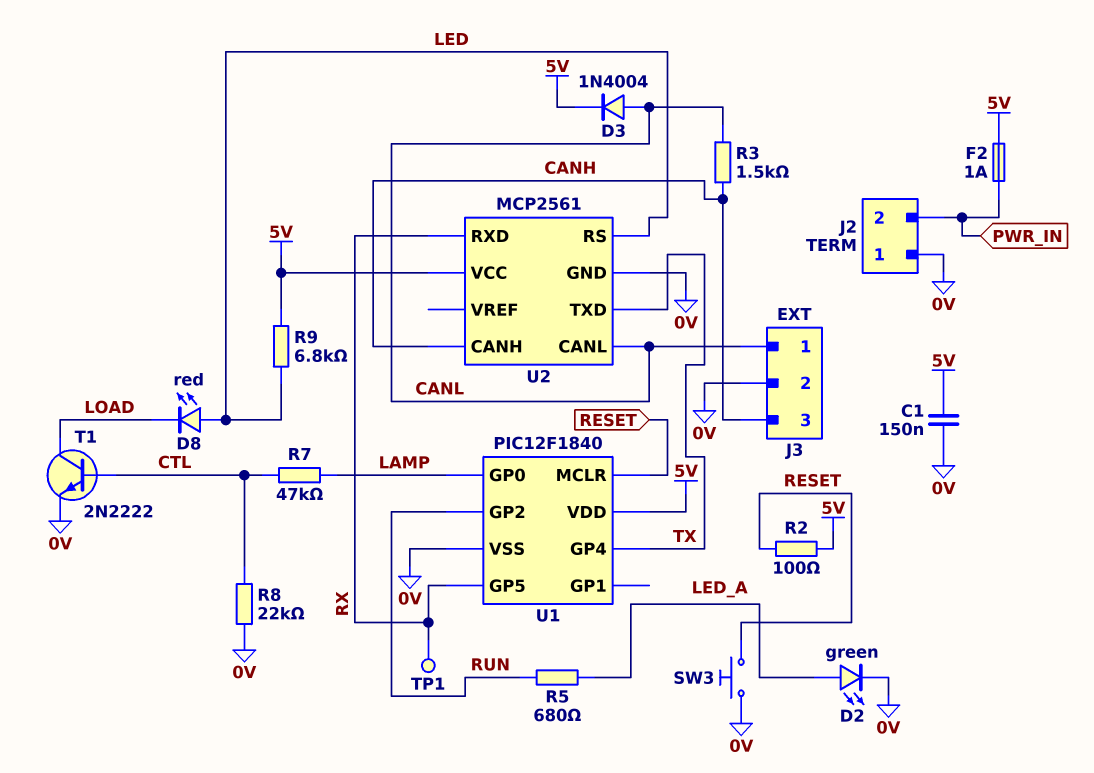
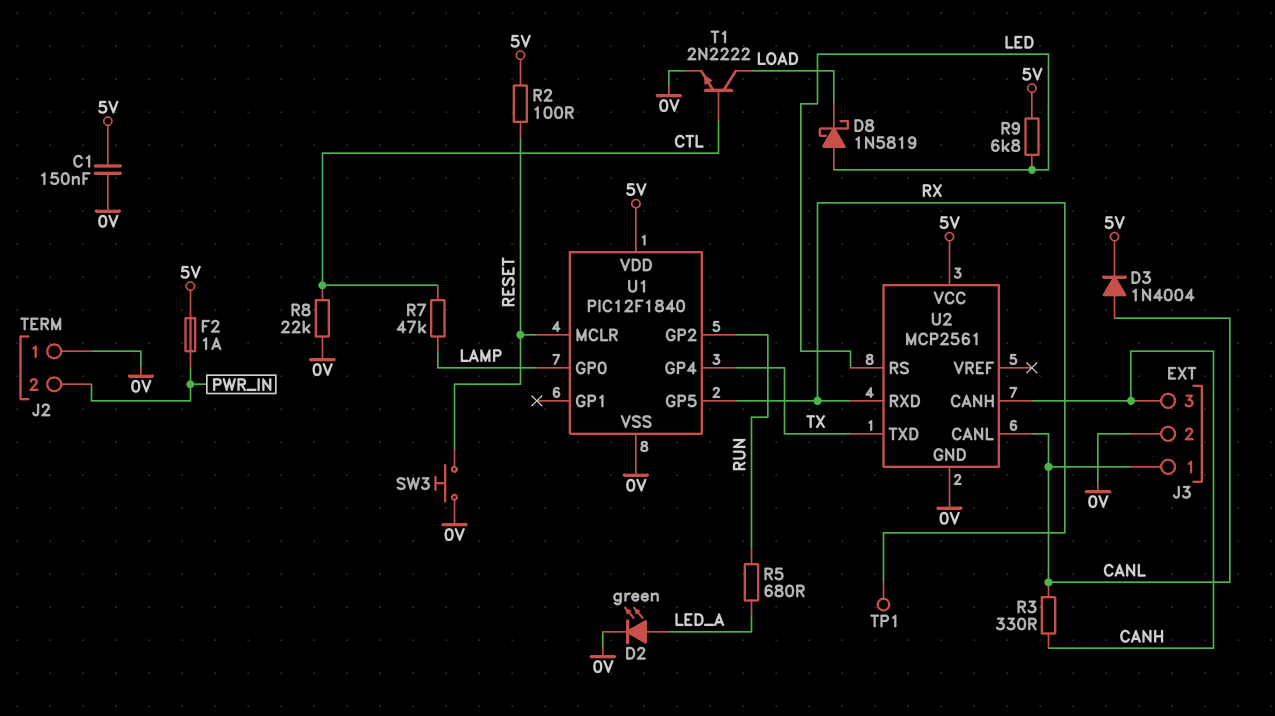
D8: LED red (A LED, K LOAD) -> schottky 1N5819 (A LED, K LOAD)
R3: 1.5k (CANH, CANL) -> 330 (CANH, CANL)

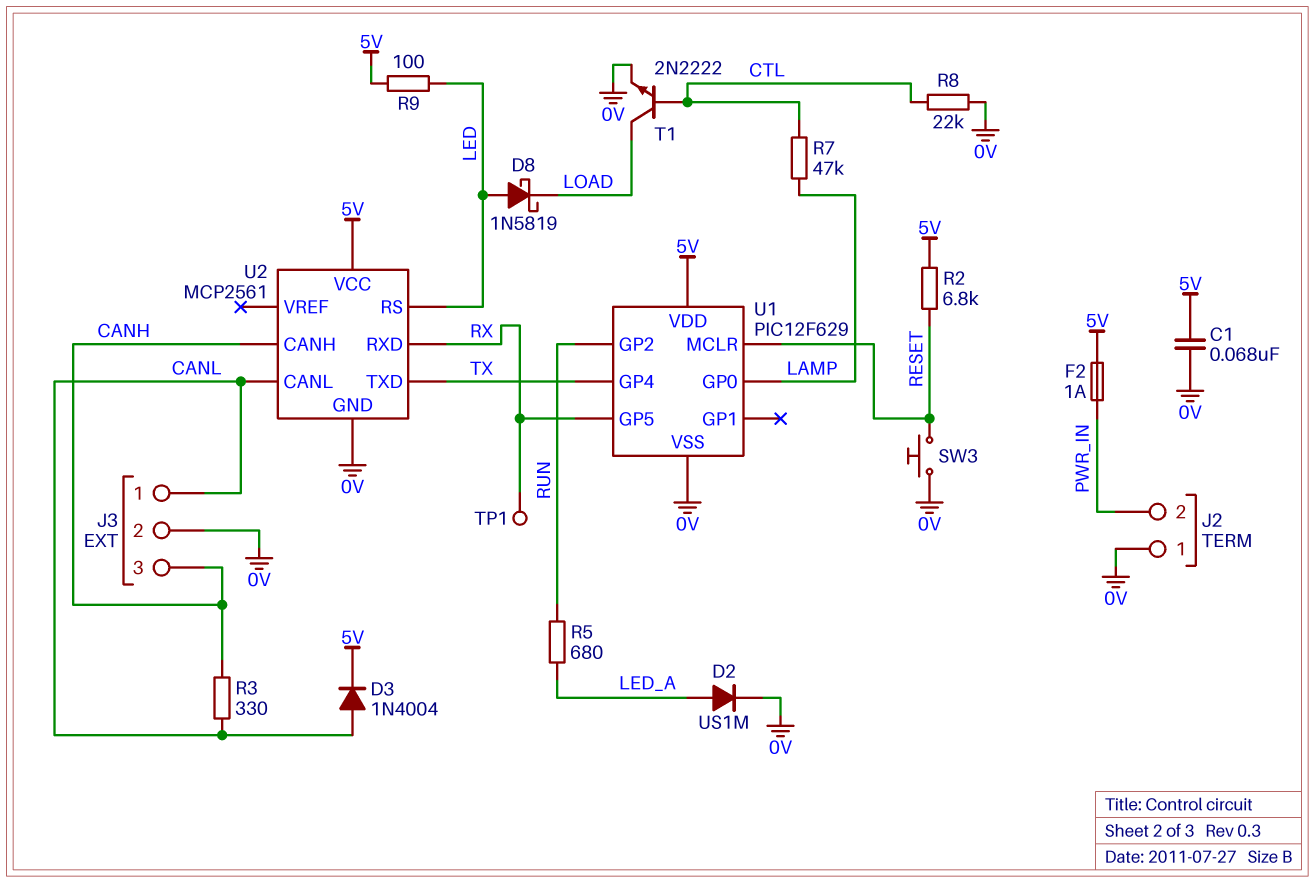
C1: 150nF (0V, 5V) -> 68nF (0V, 5V)
D2: LED green (A LED_A, K 0V) -> diode US1M (A LED_A, K 0V)
R2: 100 (5V, RESET) -> 6.8k (5V, RESET)
R9: 6.8k (5V, LED) -> 100 (5V, LED)
U1: PIC12F1840 -> PIC12F629

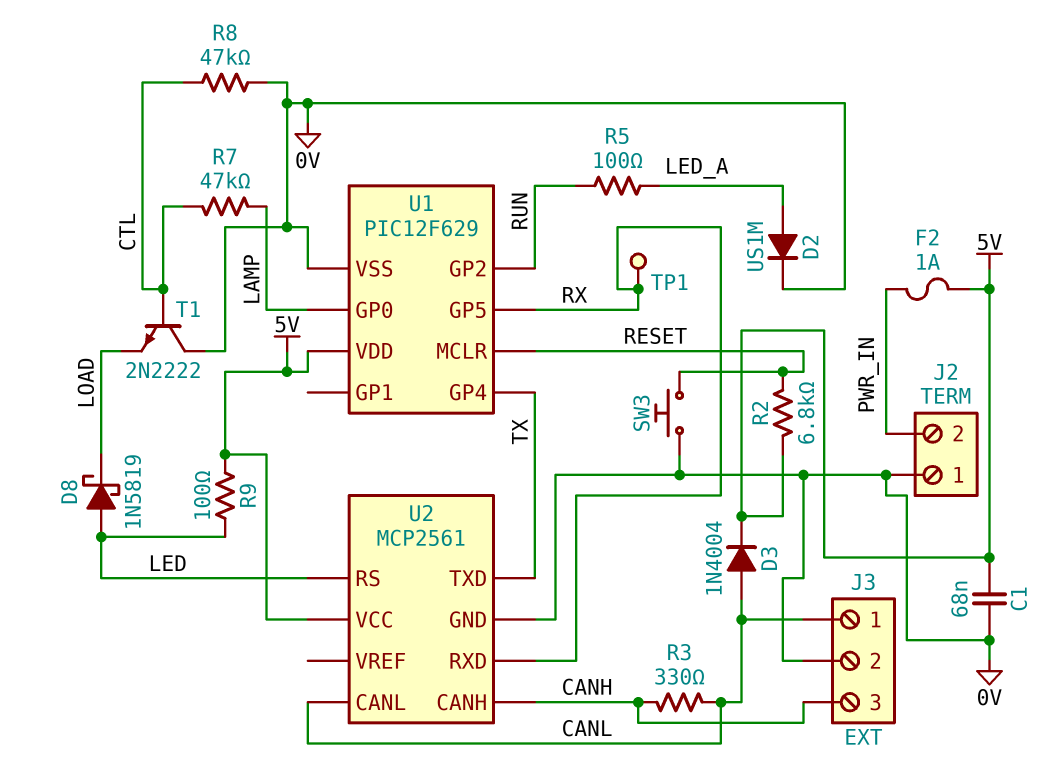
R5: 680 (LED_A, RUN) -> 100 (LED_A, RUN)
R8: 22k (0V, CTL) -> 47k (0V, CTL)
T1: NPN 2N2222 (B CTL, C LOAD, E 0V) -> NPN 2N2222 (B CTL, C 0V, E LOAD)

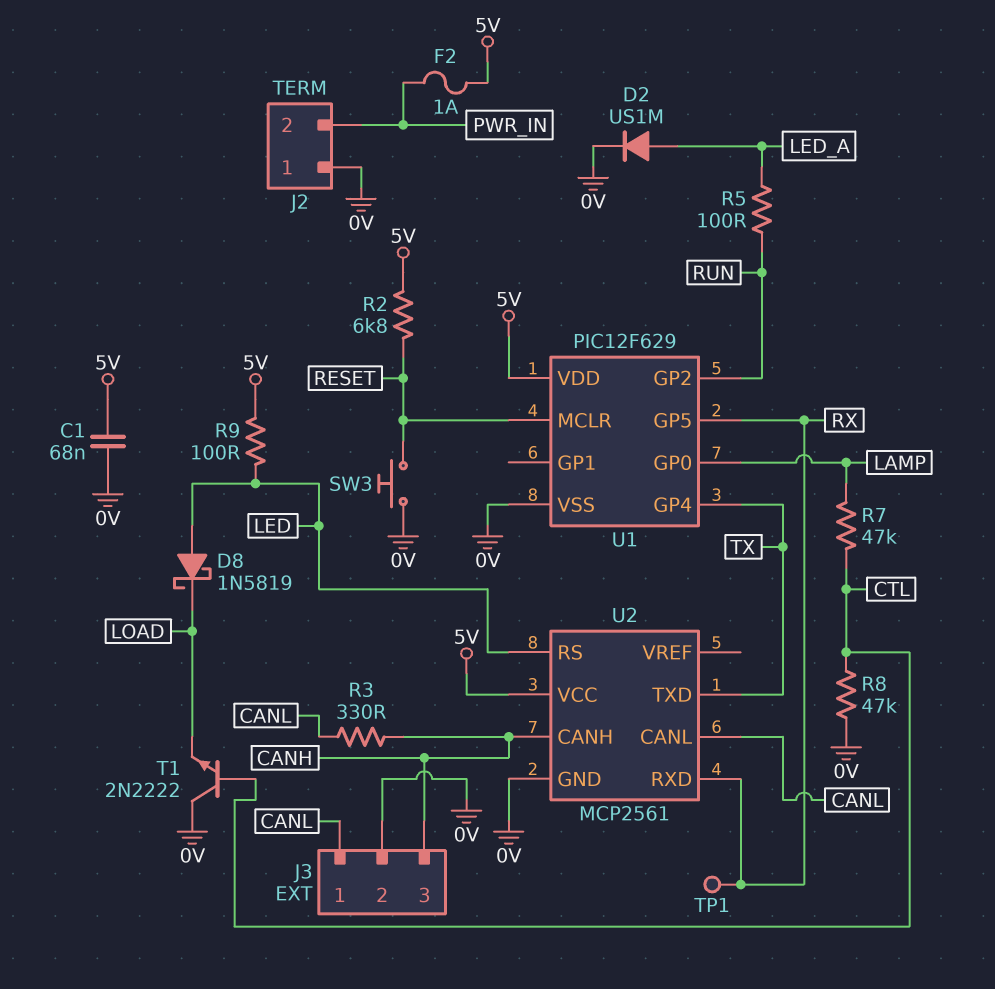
D3: diode 1N4004 (A CANL, K 5V) -> none

